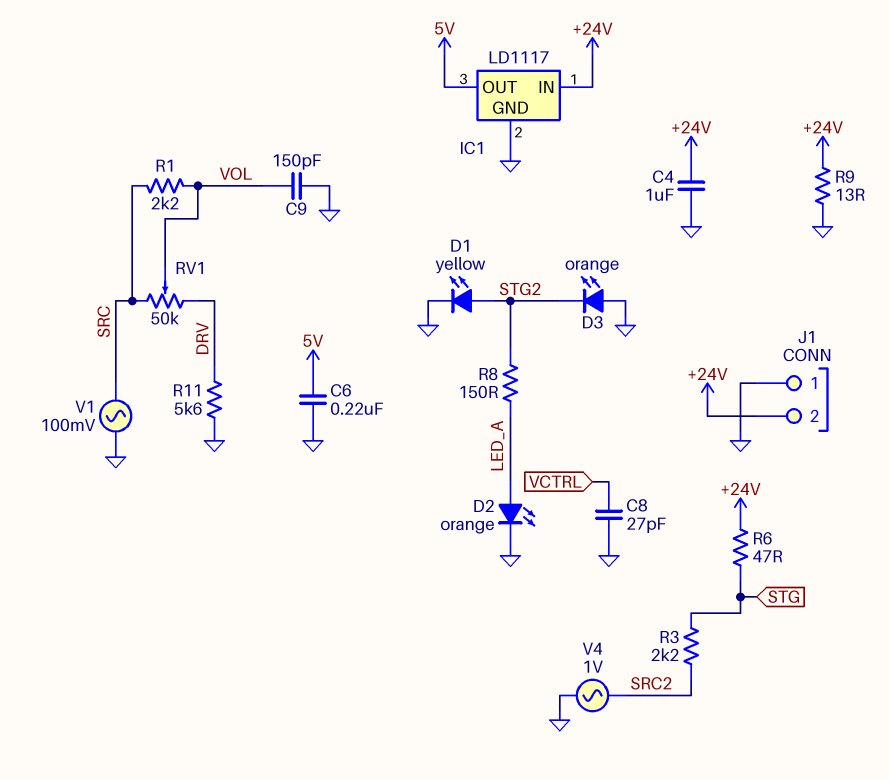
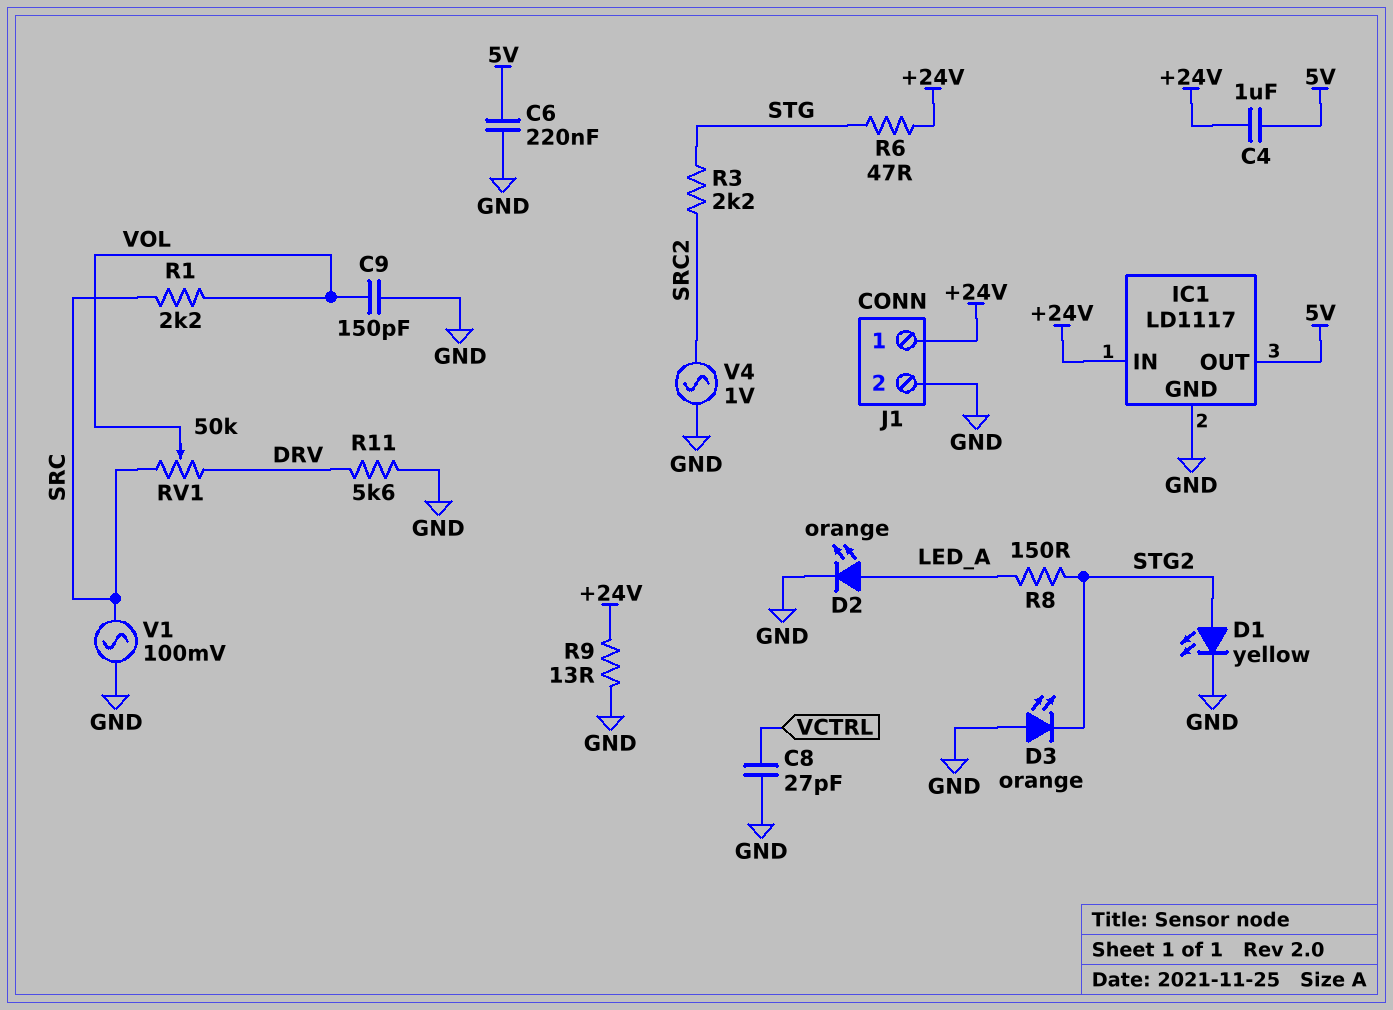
C4: 1uF (+24V, GND) -> 1uF (+24V, 5V)
J1 pin 1: GND -> +24V
J1 pin 2: +24V -> GND

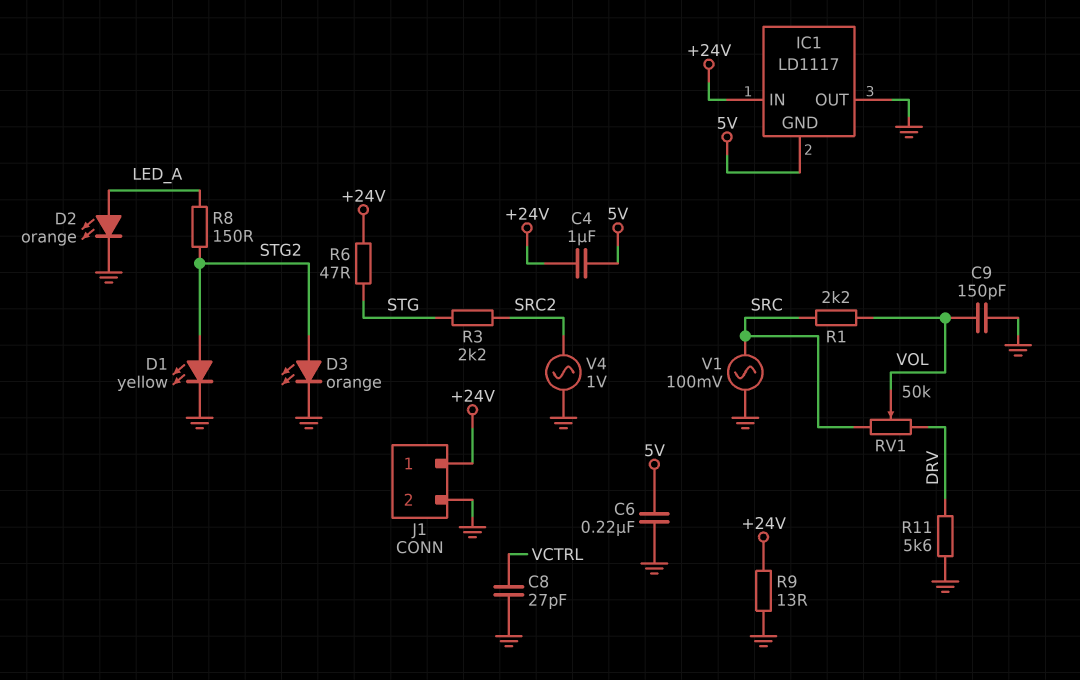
D3: LED orange (A GND, K STG2) -> LED orange (A STG2, K GND)
IC1 pin GND: GND -> 5V
IC1 pin OUT: 5V -> GND

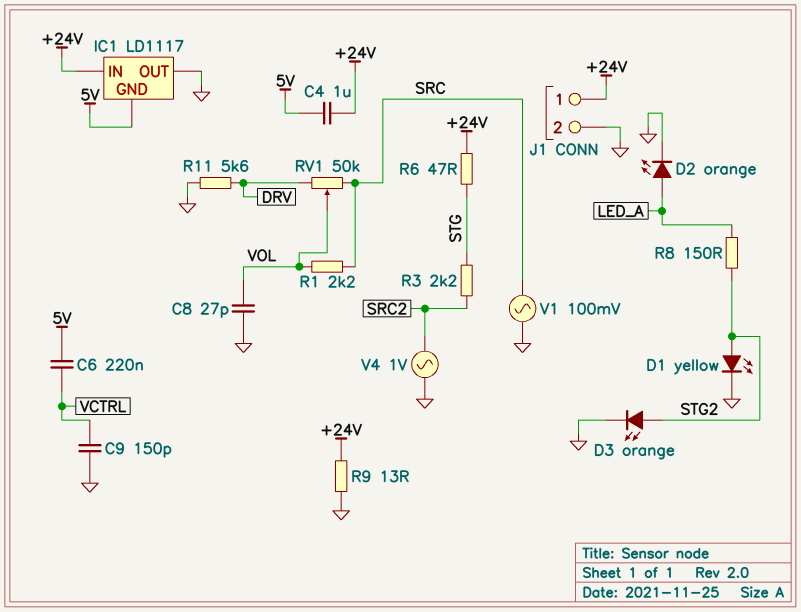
C6: 220nF (5V, GND) -> 220nF (5V, VCTRL)
C8: 27pF (GND, VCTRL) -> 27pF (GND, VOL)
C9: 150pF (GND, VOL) -> 150pF (GND, VCTRL)

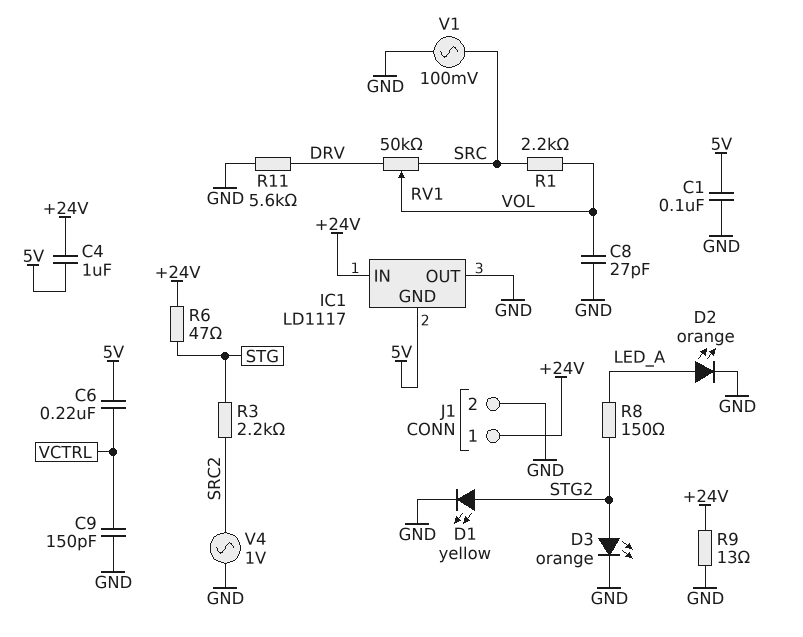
C1: none -> 100nF (5V, GND)

